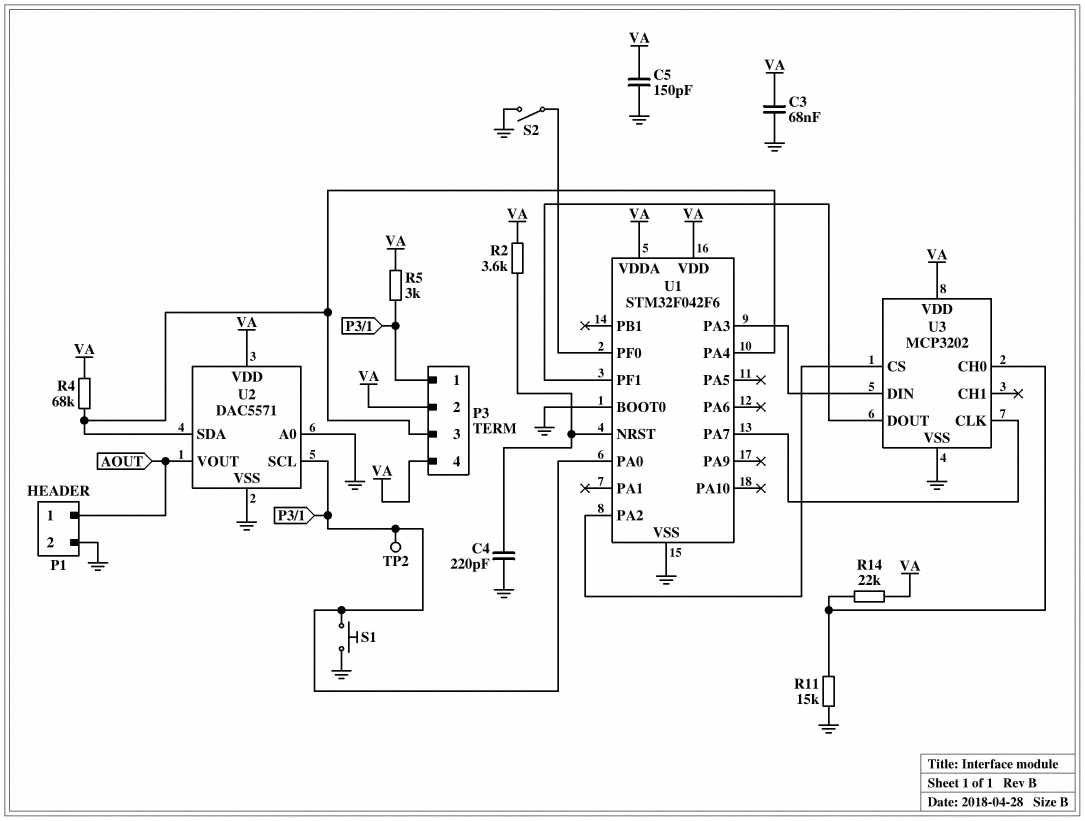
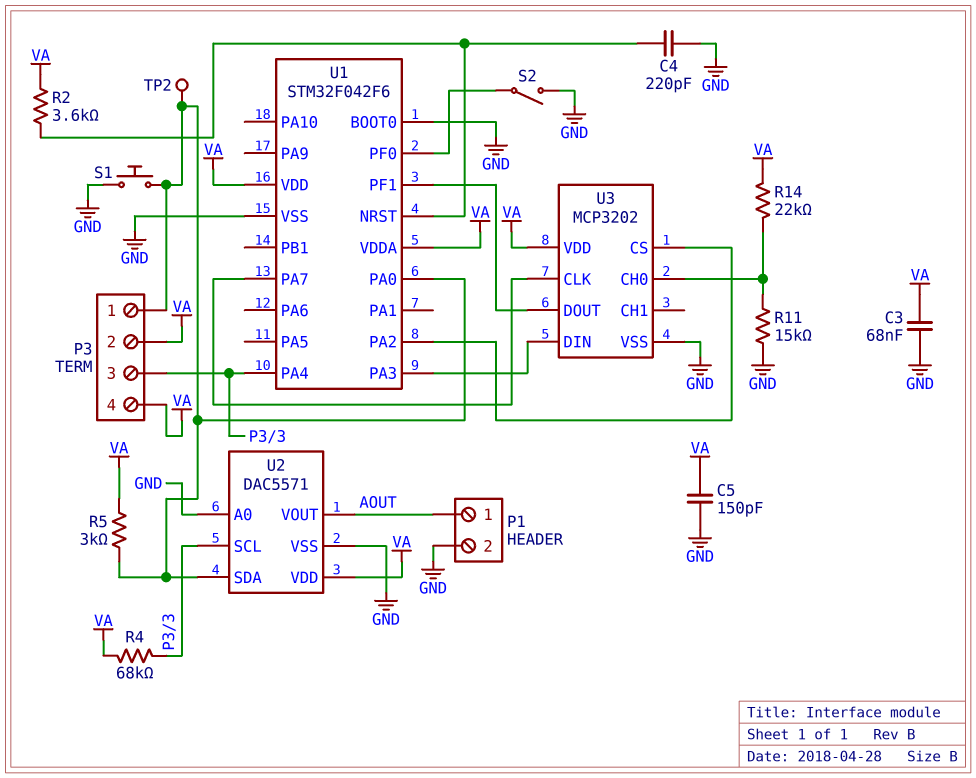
U2 pin SCL: P3/1 -> P3/3
U2 pin SDA: P3/3 -> P3/1

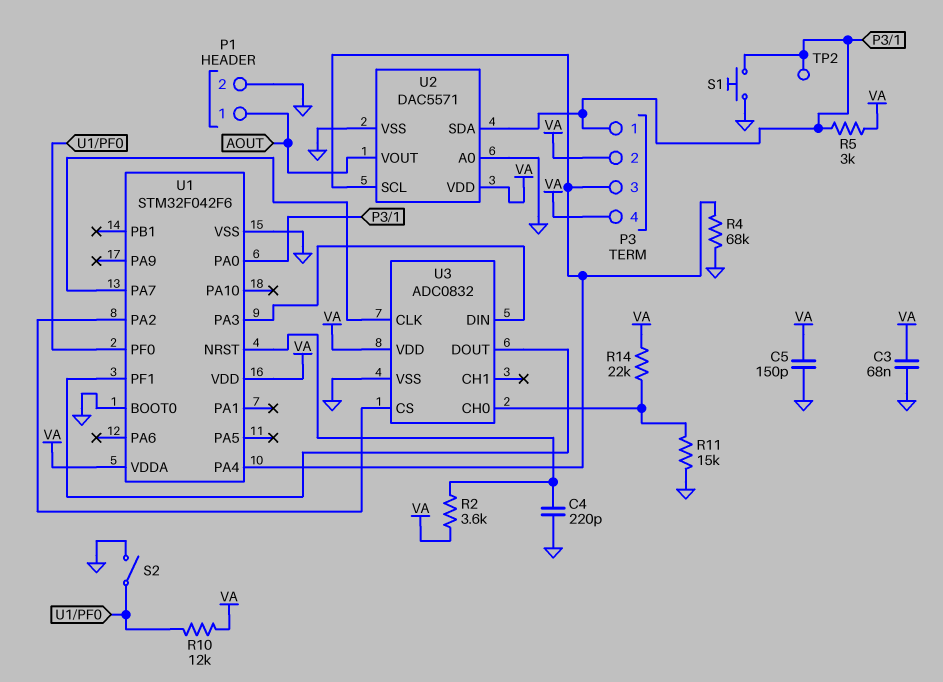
R4: 68k (P3/3, VA) -> 68k (GND, P3/3)
R10: none -> 12k (U1/PF0, VA)
U3: MCP3202 -> ADC0832

